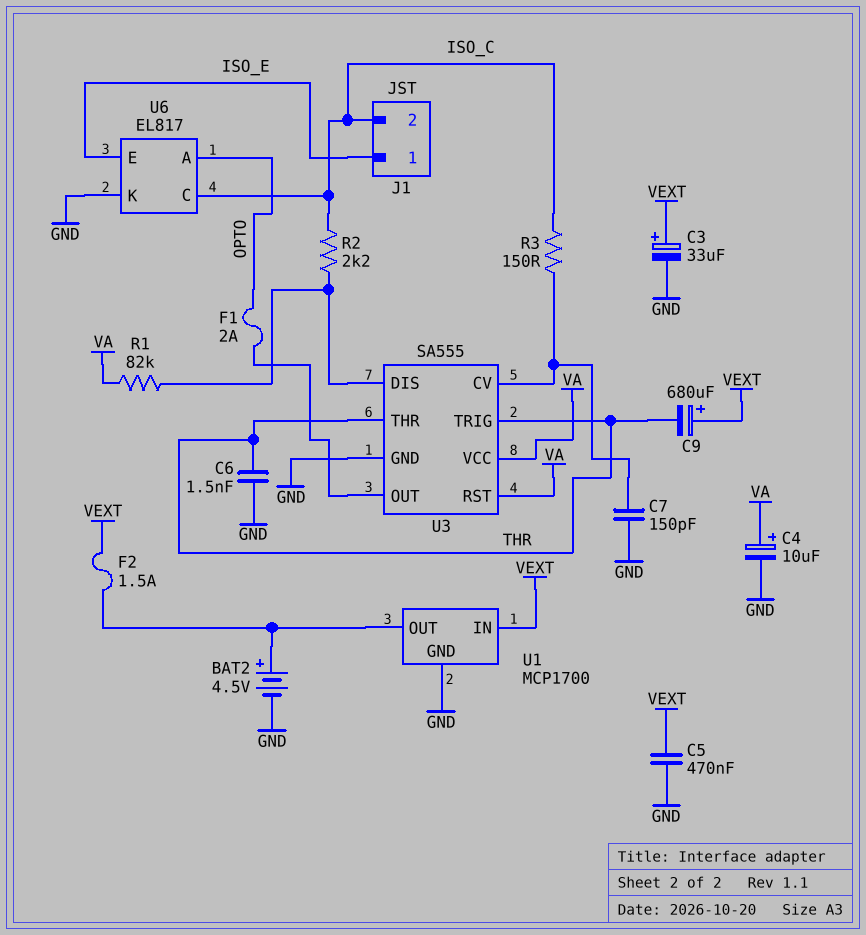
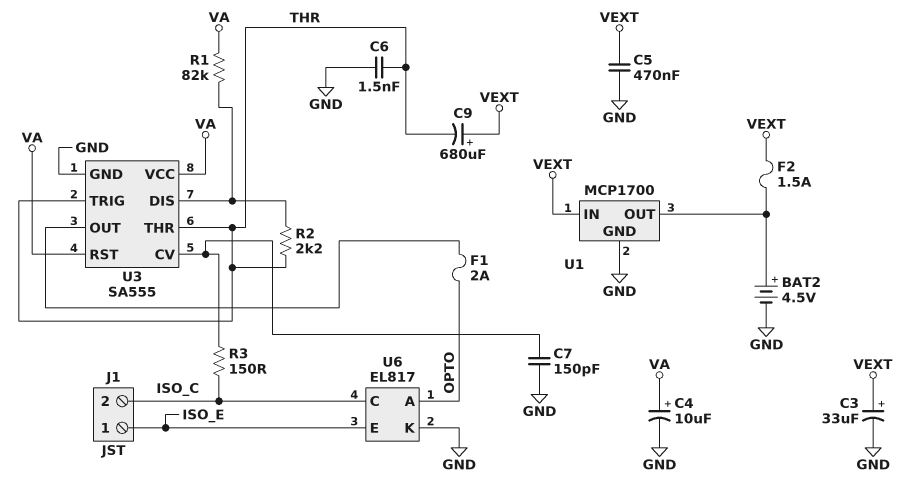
R2: 2.2k (ISO_C, U3/DIS) -> 2.2k (THR, U3/DIS)

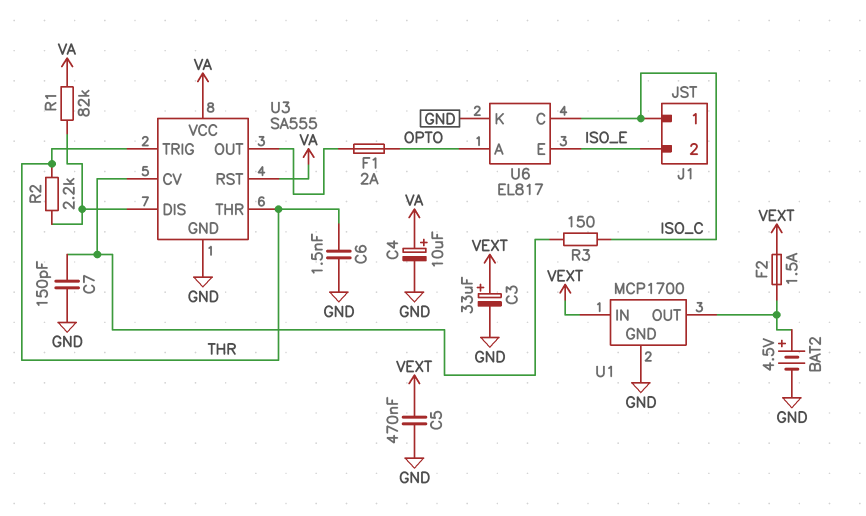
C9: 680uF (plus VEXT, minus THR) -> none
J1 pin 1: ISO_E -> ISO_C
J1 pin 2: ISO_C -> ISO_E

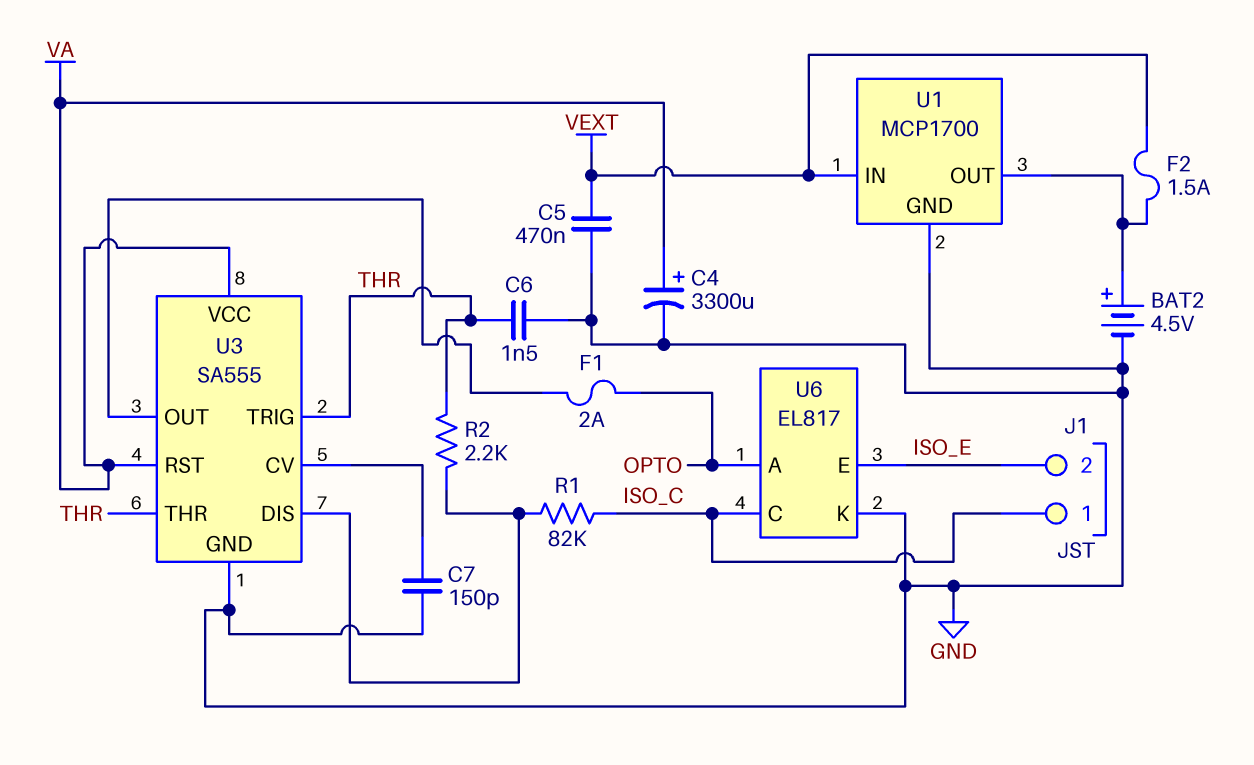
C3: 33uF (plus VEXT, minus GND) -> none
C4: 10uF (plus VA, minus GND) -> 3300uF (plus VA, minus GND)
R1: 82k (U3/DIS, VA) -> 82k (ISO_C, U3/DIS)
R3: 150 (ISO_C, U3/CV) -> none

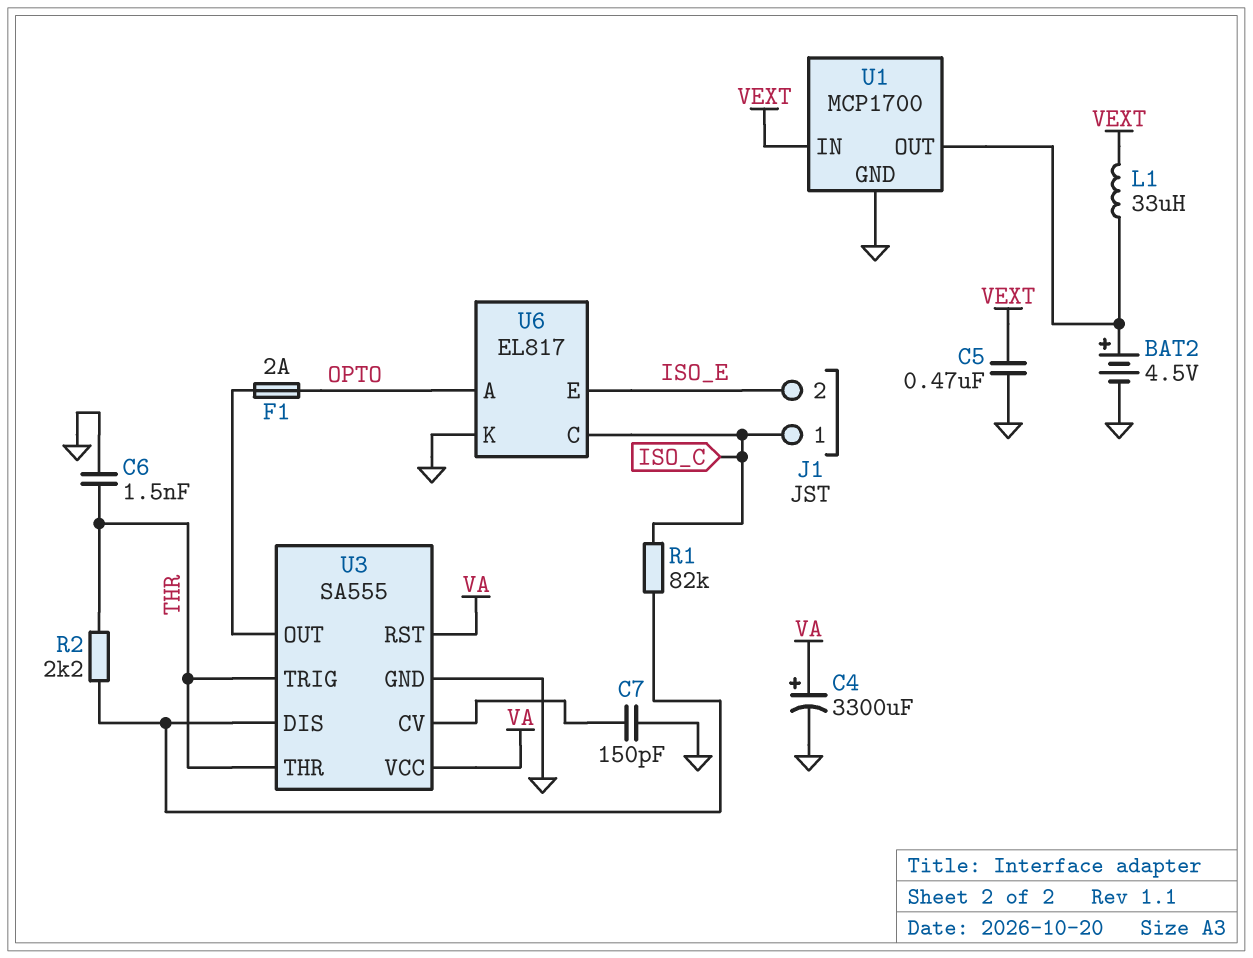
F2: 1.5A (U1/OUT, VEXT) -> none
L1: none -> 33uH (U1/OUT, VEXT)

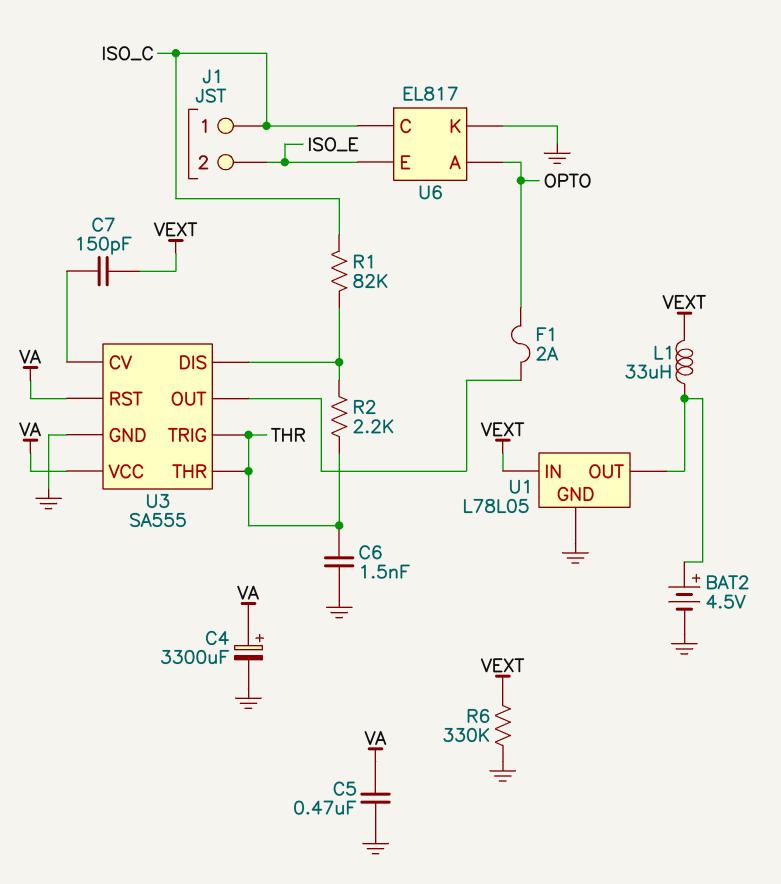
C5: 470nF (GND, VEXT) -> 470nF (GND, VA)
C7: 150pF (GND, U3/CV) -> 150pF (U3/CV, VEXT)
R6: none -> 330k (GND, VEXT)
U1: MCP1700 -> L78L05

